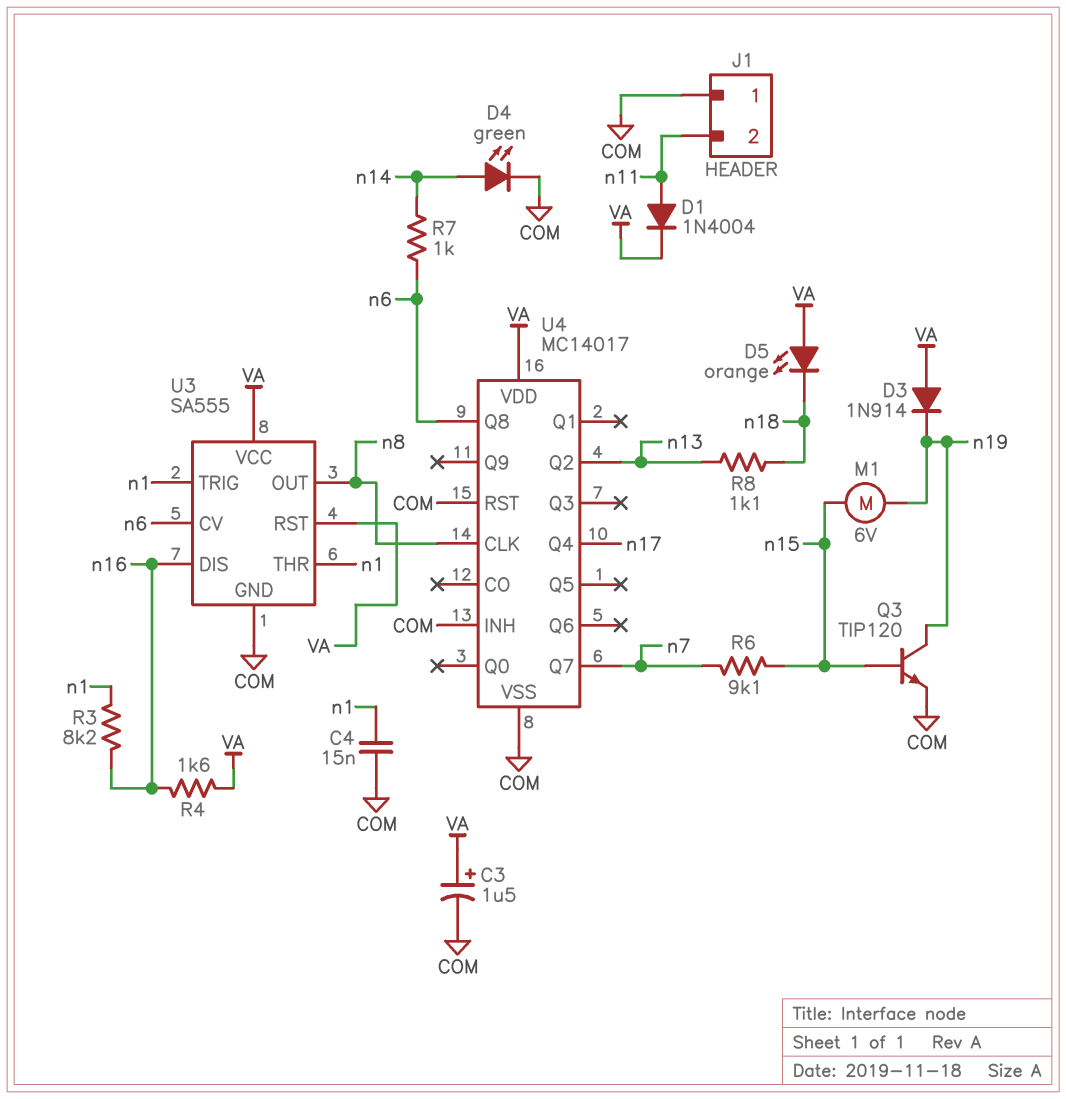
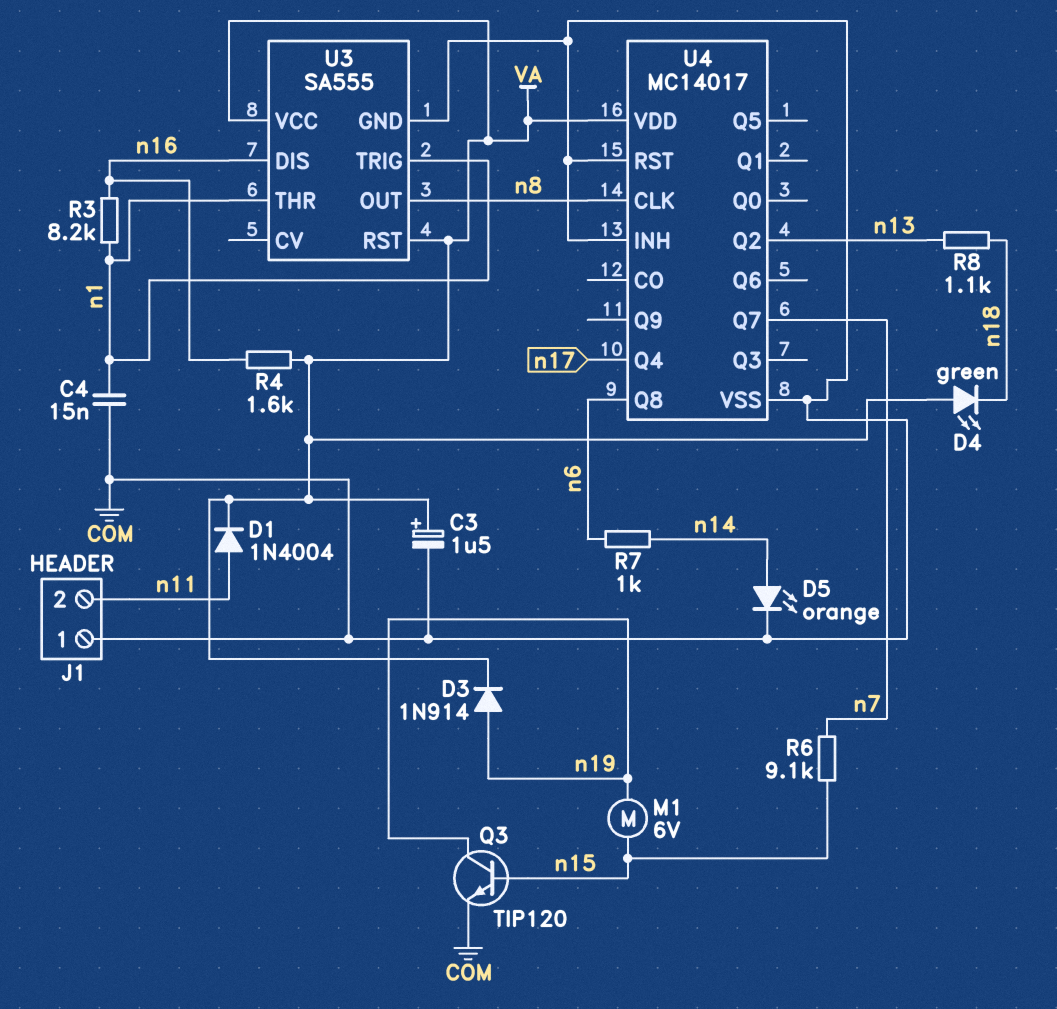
D3: diode 1N914 (A VA, K n19) -> diode 1N914 (A n19, K VA)
D4: LED green (A n14, K COM) -> LED green (A VA, K n18)
D5: LED orange (A VA, K n18) -> LED orange (A n14, K COM)
U3 pin CV: n6 -> none

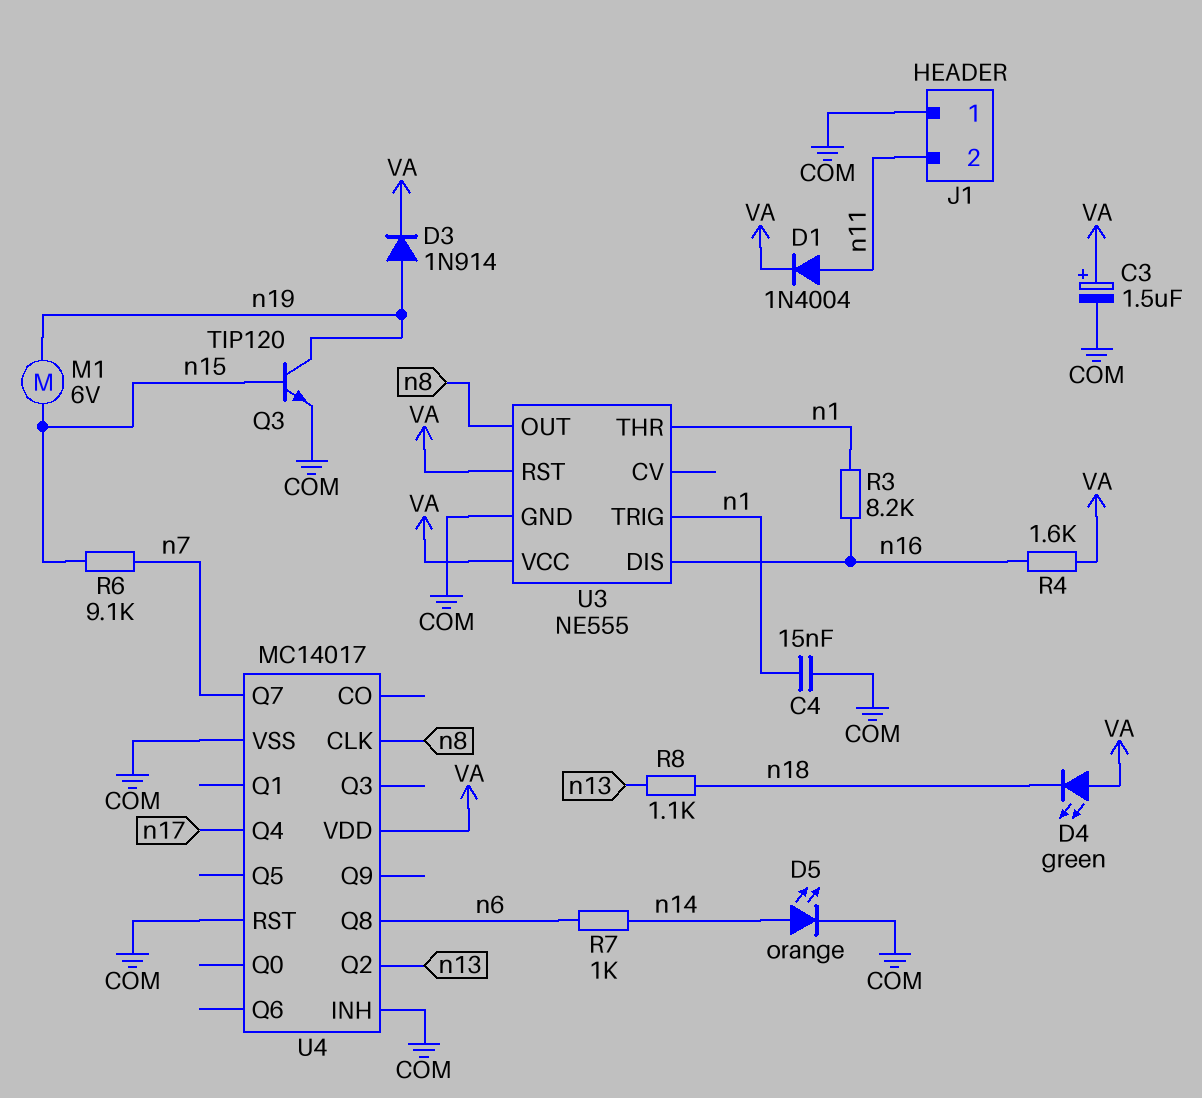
U3: SA555 -> NE555

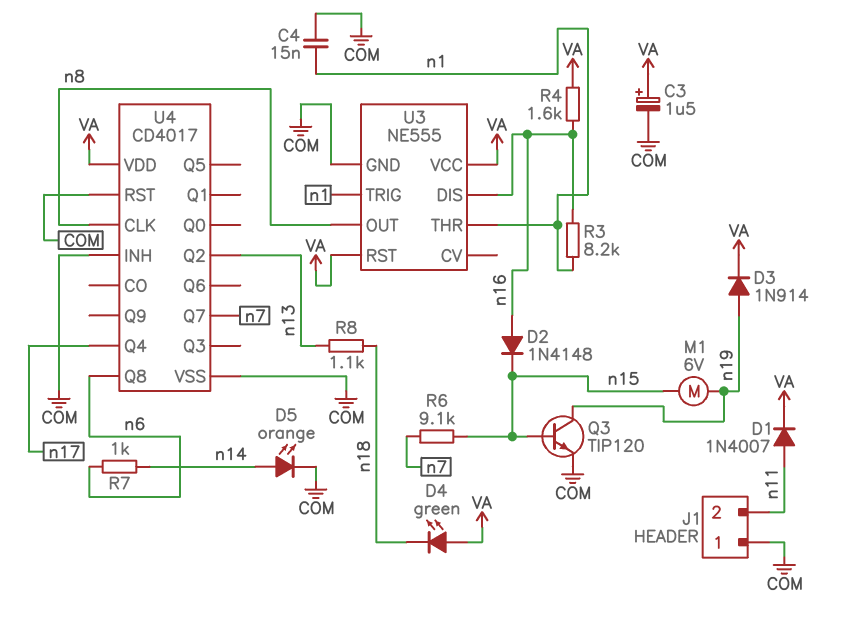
D1: diode 1N4004 (A n11, K VA) -> diode 1N4007 (A n11, K VA)
D2: none -> diode 1N4148 (A n16, K n15)
U4: MC14017 -> CD4017

